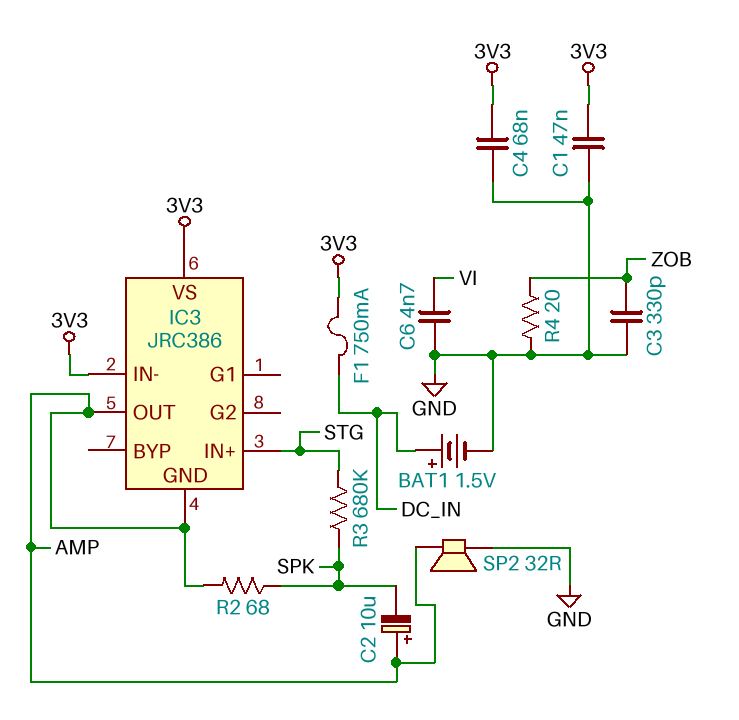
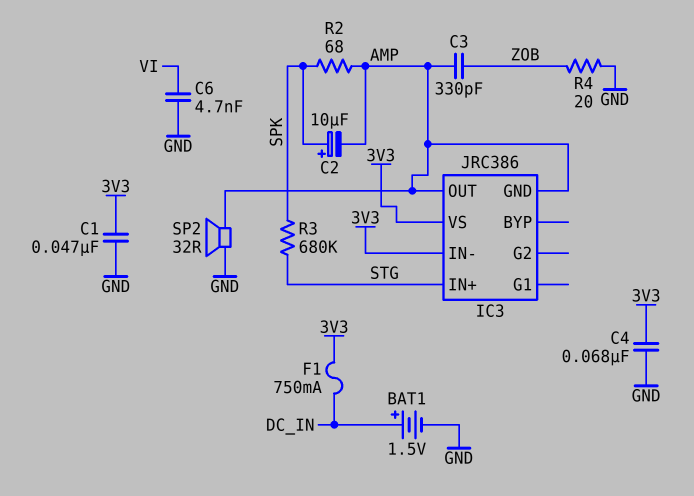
C2: 10uF (plus AMP, minus SPK) -> 10uF (plus SPK, minus AMP)
C3: 330pF (GND, ZOB) -> 330pF (AMP, ZOB)

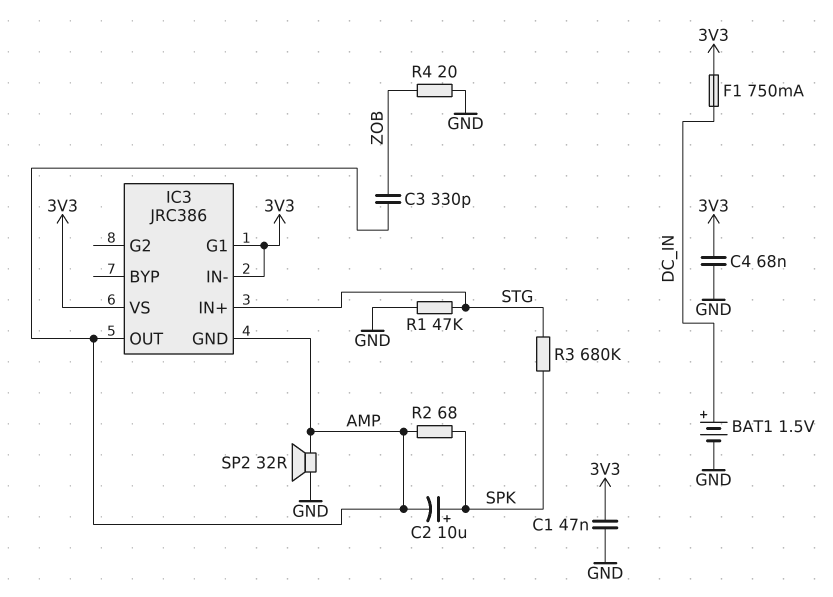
C6: 4.7nF (GND, VI) -> none
IC3 pin G1: none -> 3V3
R1: none -> 47k (GND, STG)

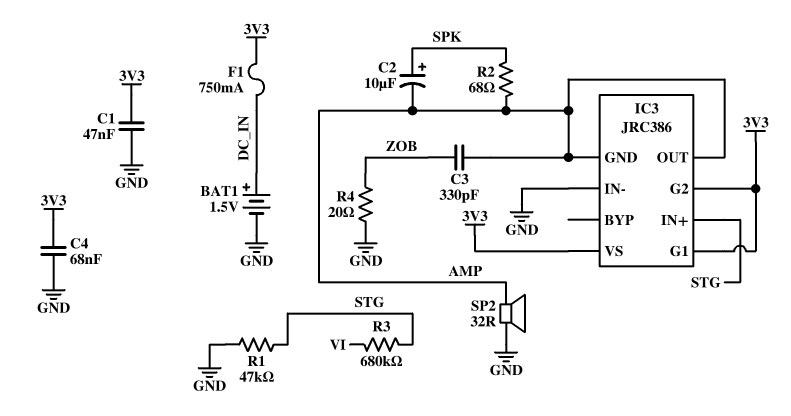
IC3 pin G2: none -> 3V3
IC3 pin IN-: 3V3 -> GND
R3: 680k (SPK, STG) -> 680k (STG, VI)

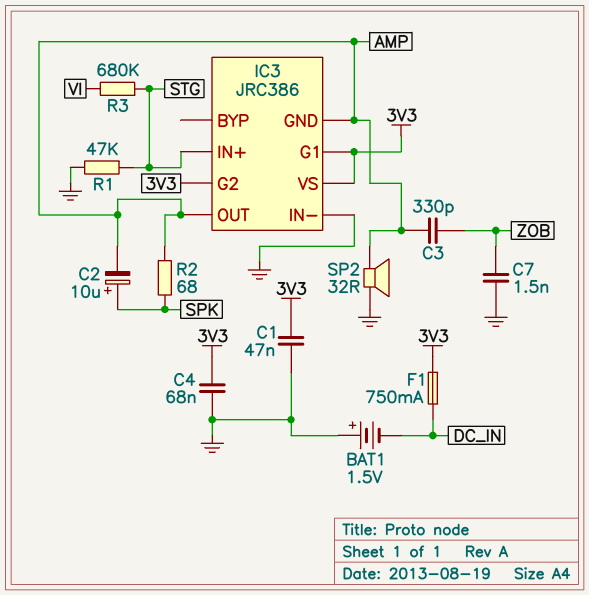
BAT1: 1.5V (plus DC_IN, minus GND) -> 1.5V (plus GND, minus DC_IN)
C7: none -> 1.5nF (GND, ZOB)
R4: 20 (GND, ZOB) -> none

